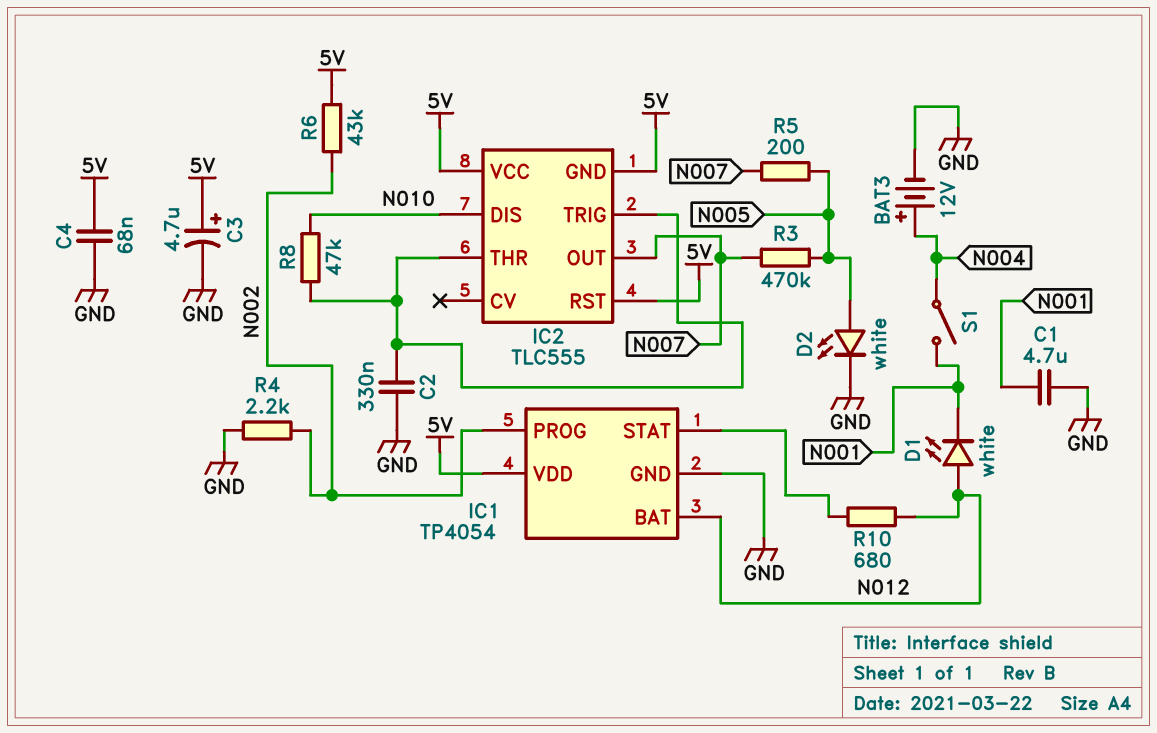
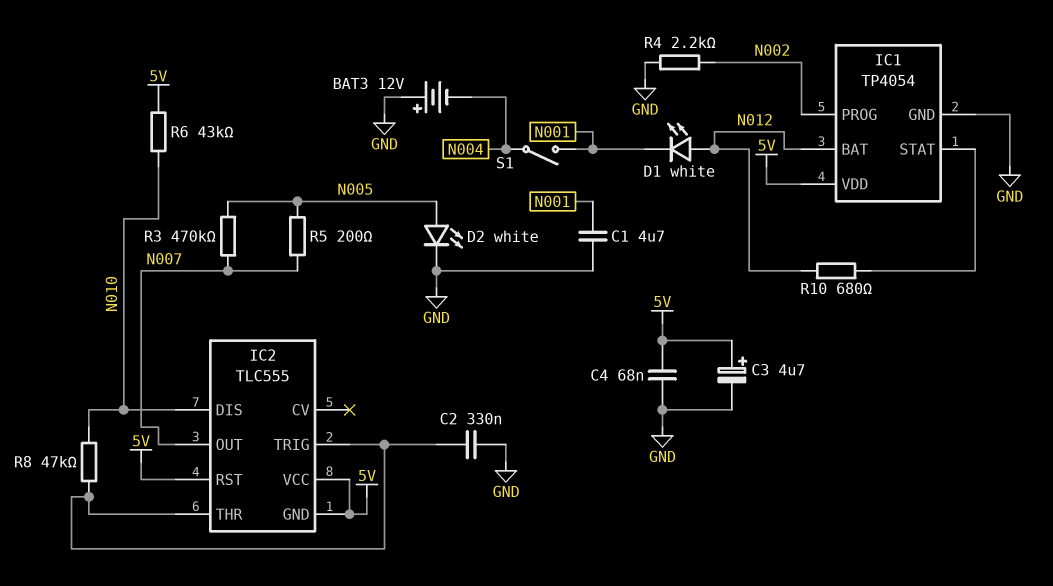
BAT3: 12V (plus N004, minus GND) -> 12V (plus GND, minus N004)
R6: 43k (5V, N002) -> 43k (5V, N010)

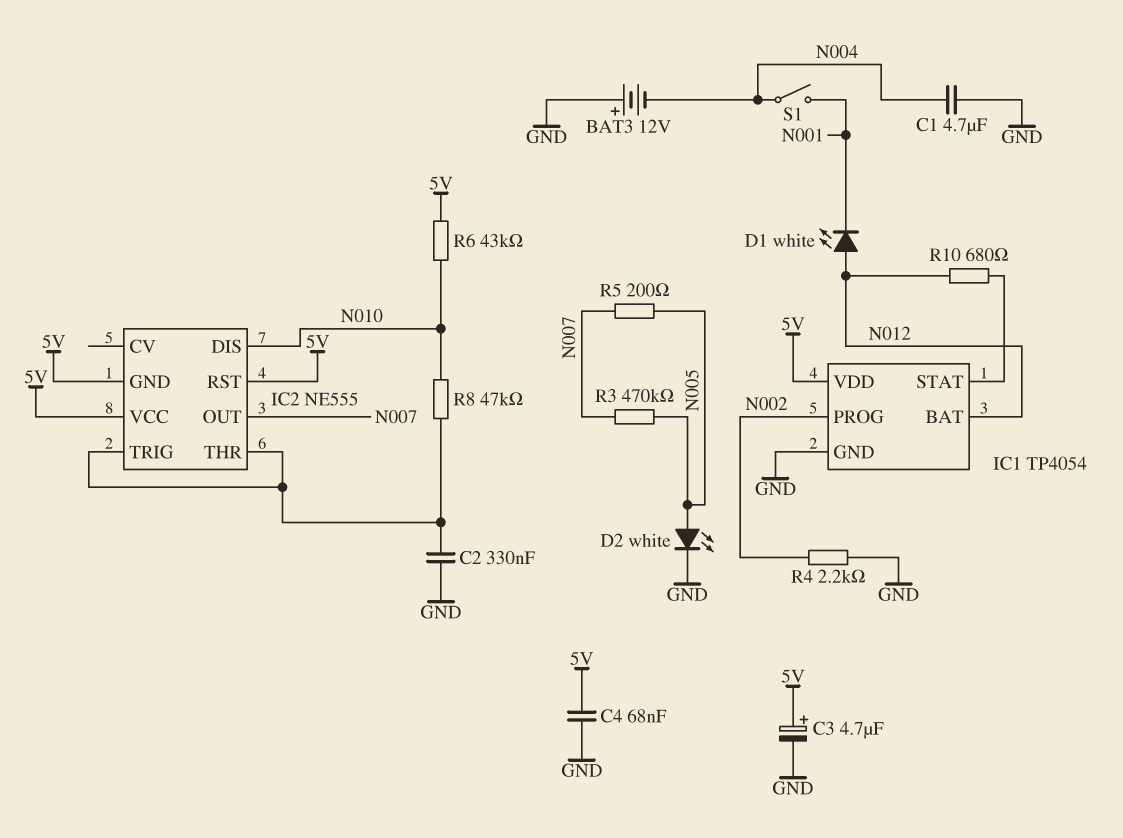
C1: 4.7uF (GND, N001) -> 4.7uF (GND, N004)
IC2: TLC555 -> NE555

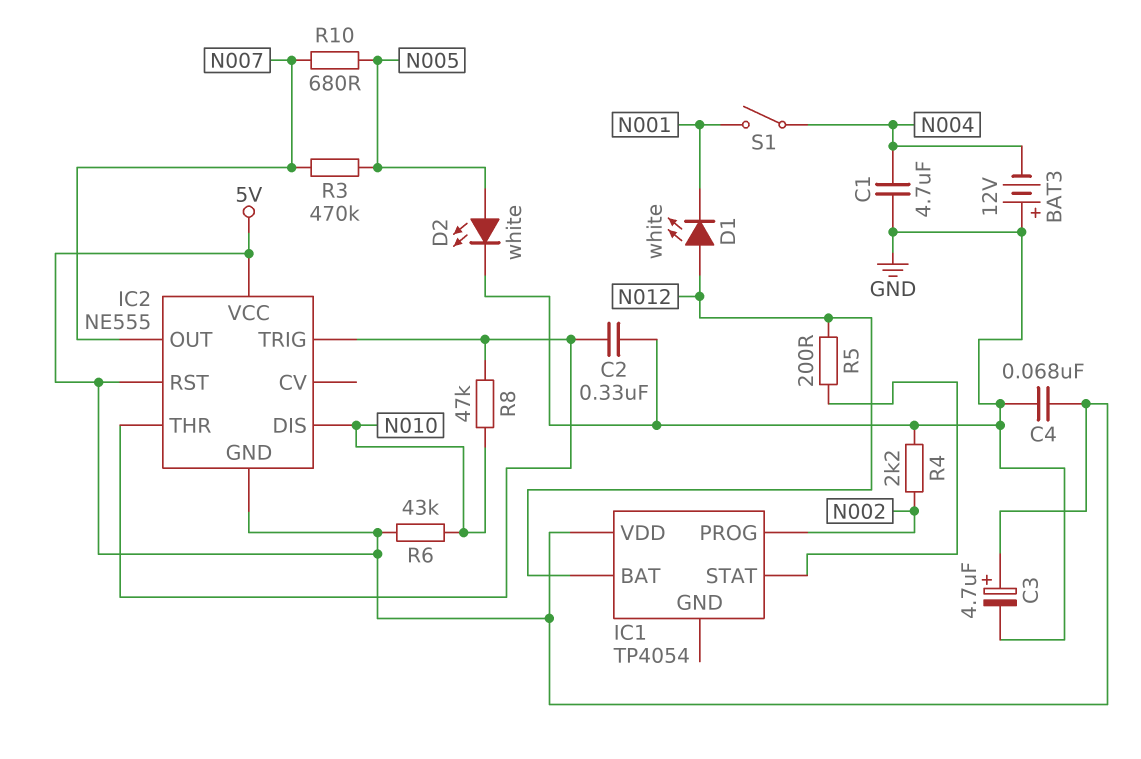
IC1 pin GND: GND -> none
R5: 200 (N005, N007) -> 200 (IC1/STAT, N012)
R10: 680 (IC1/STAT, N012) -> 680 (N005, N007)

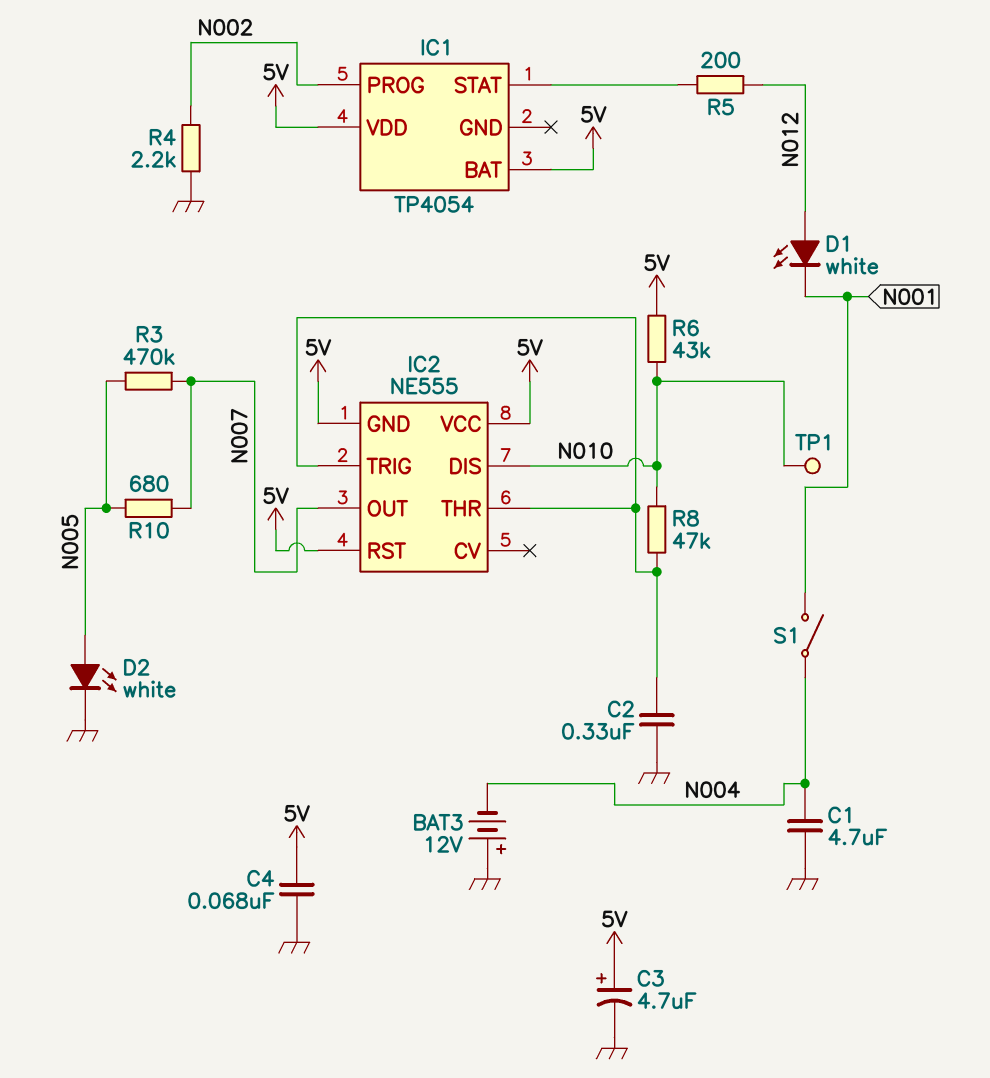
IC1 pin BAT: N012 -> 5V
TP1: none -> test point (N010)

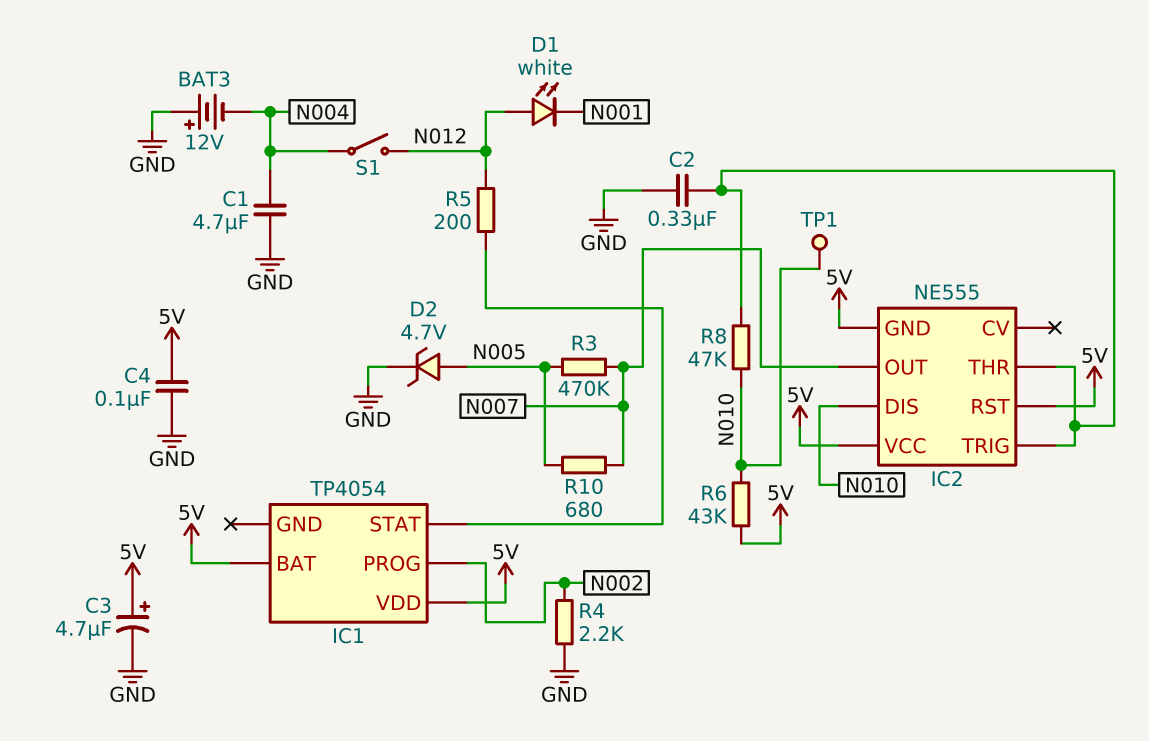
C4: 68nF (5V, GND) -> 100nF (5V, GND)
D2: LED white (A N005, K GND) -> zener 4.7V (A N005, K GND)
S1: switch (N001, N004) -> switch (N004, N012)

